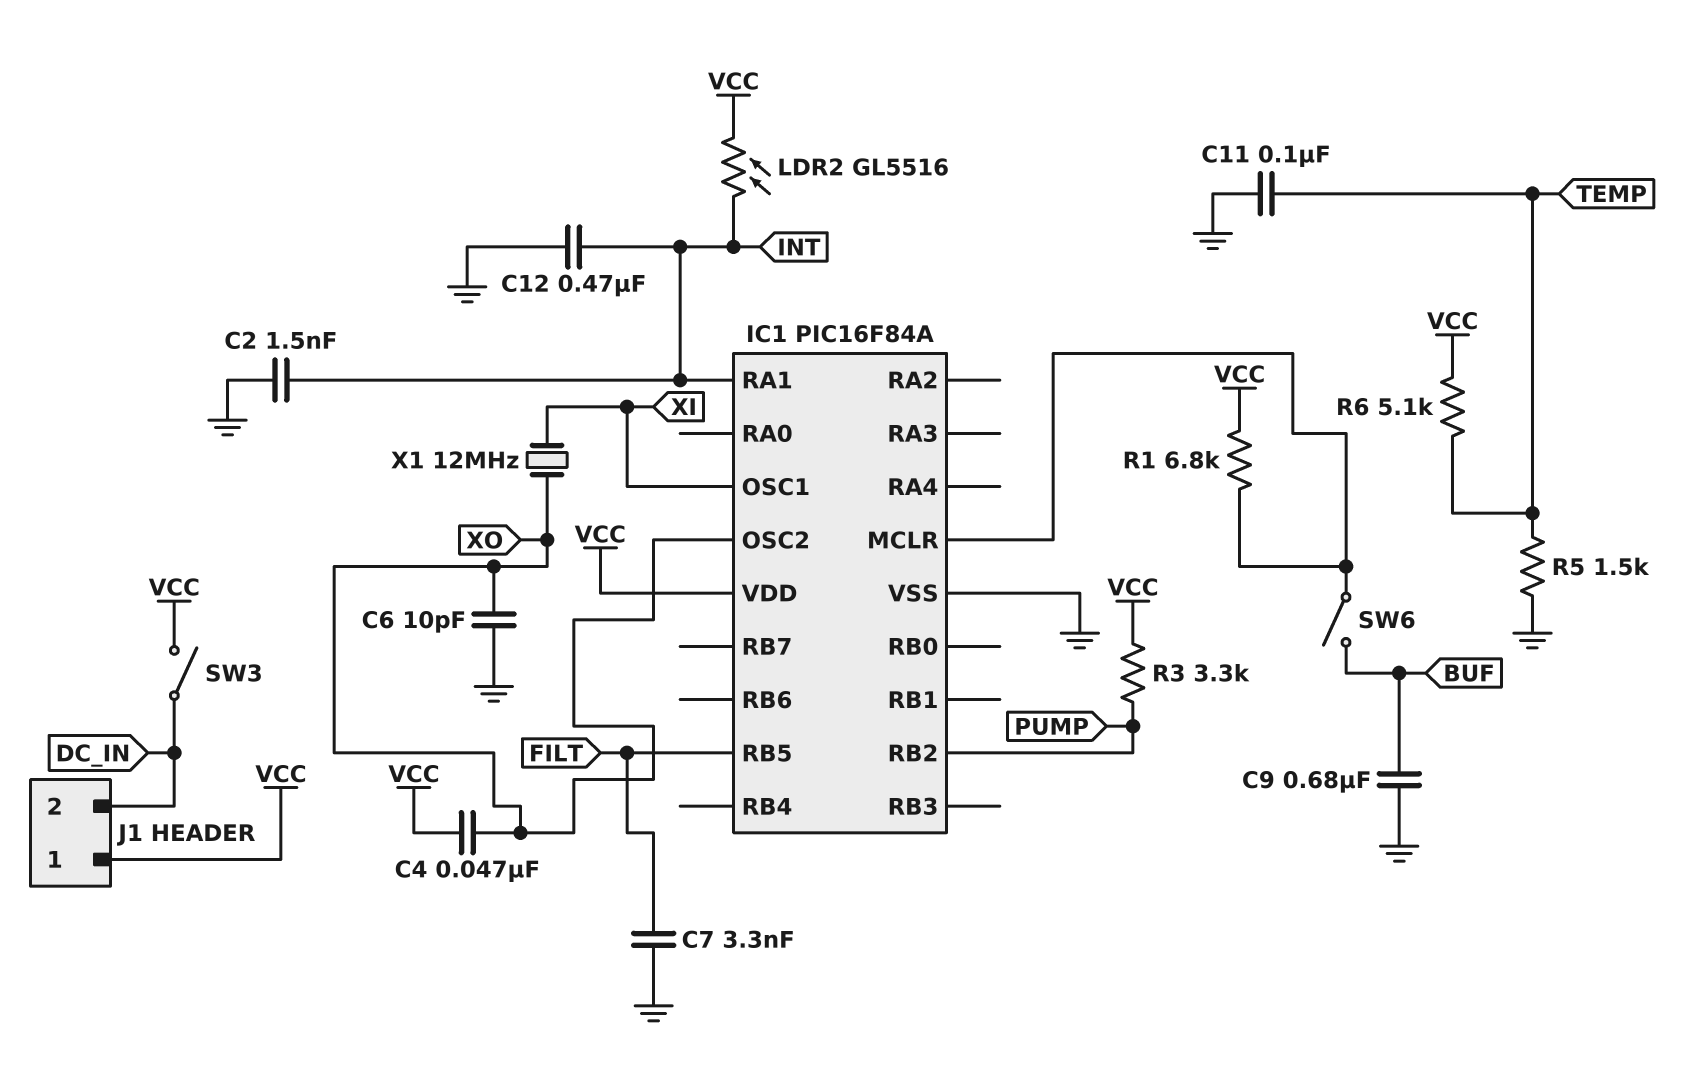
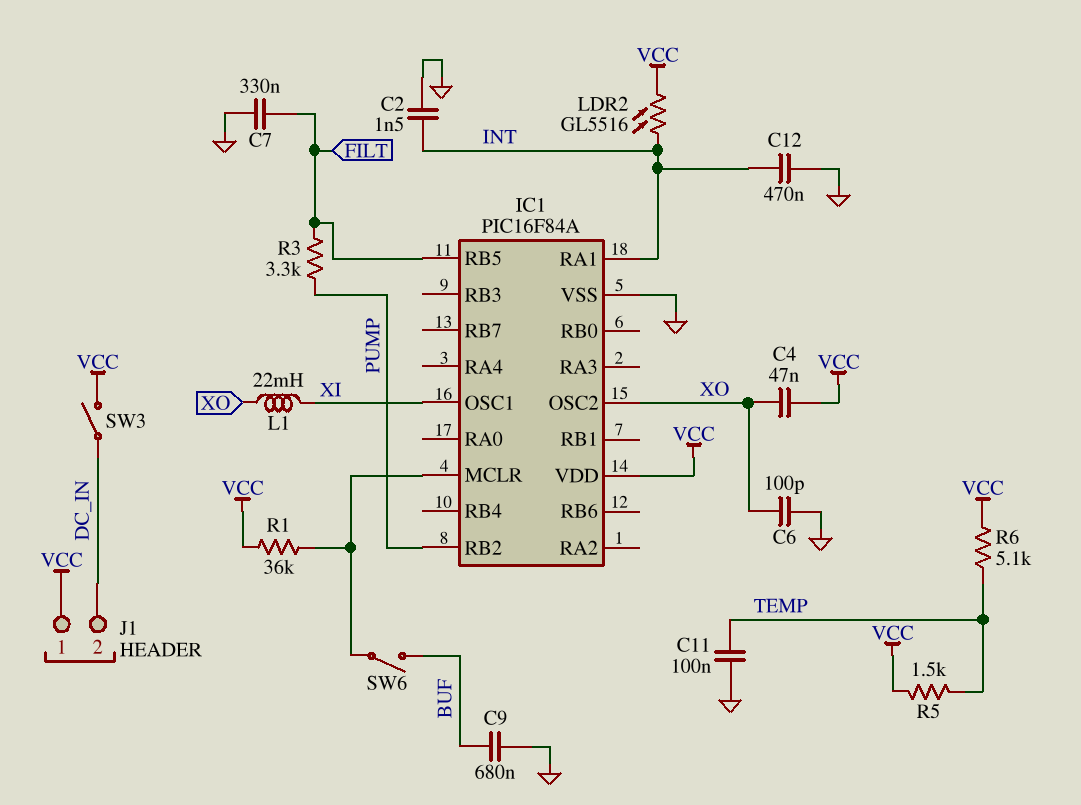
C6: 10pF (GND, XO) -> 100pF (GND, XO)
C7: 3.3nF (FILT, GND) -> 330nF (FILT, GND)
L1: none -> 22mH (XI, XO)
R1: 6.8k (IC1/MCLR, VCC) -> 36k (IC1/MCLR, VCC)
R3: 3.3k (PUMP, VCC) -> 3.3k (FILT, PUMP)
R5: 1.5k (GND, TEMP) -> 1.5k (TEMP, VCC)
X1: 12MHz (XI, XO) -> none

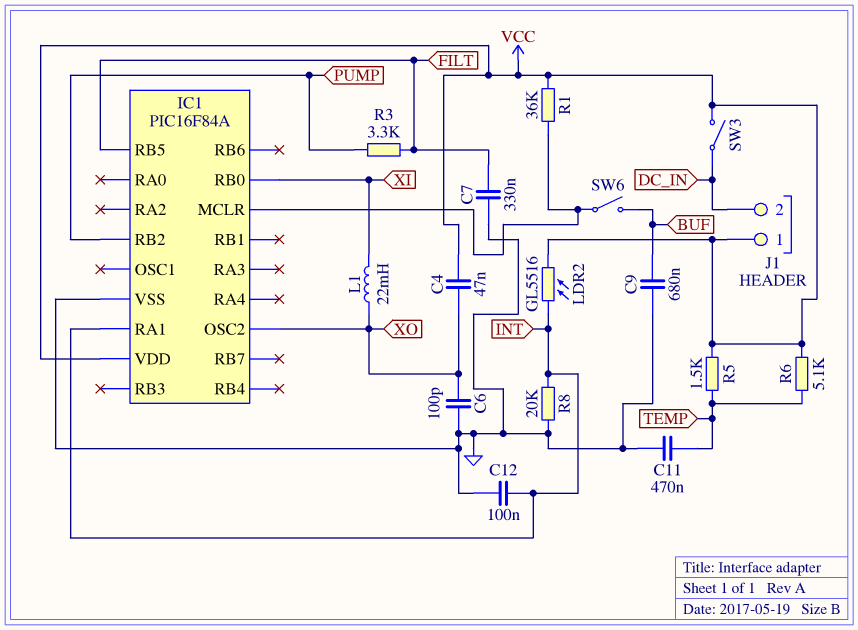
C2: 1.5nF (GND, INT) -> none
C11: 100nF (GND, TEMP) -> 470nF (GND, TEMP)
C12: 470nF (GND, INT) -> 100nF (GND, INT)
IC1 pin OSC1: XI -> none
IC1 pin RB0: none -> XI
R8: none -> 20k (GND, INT)

